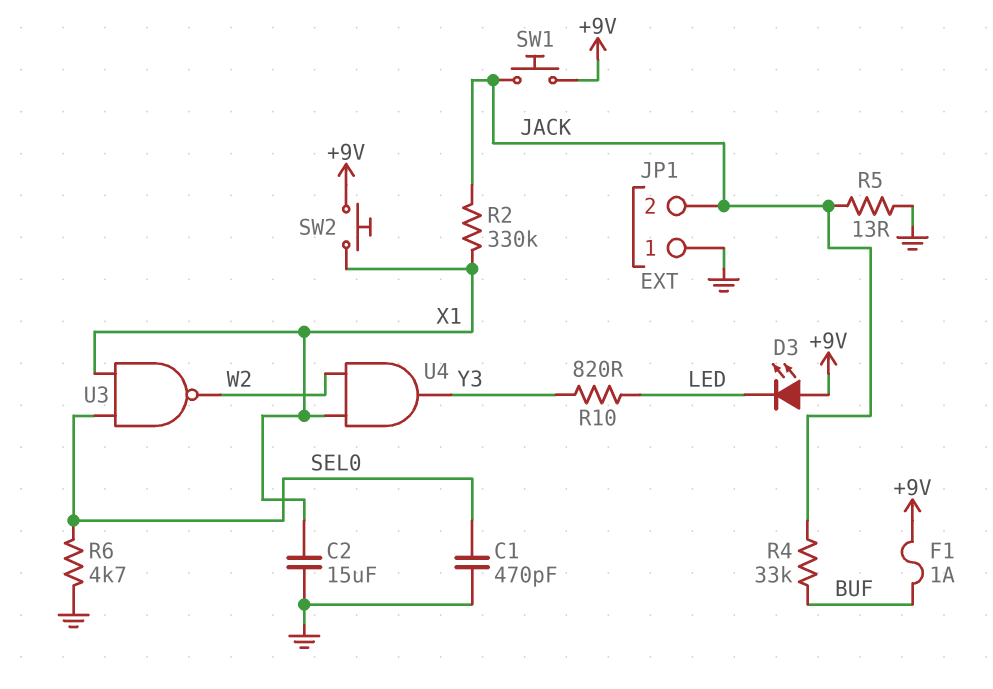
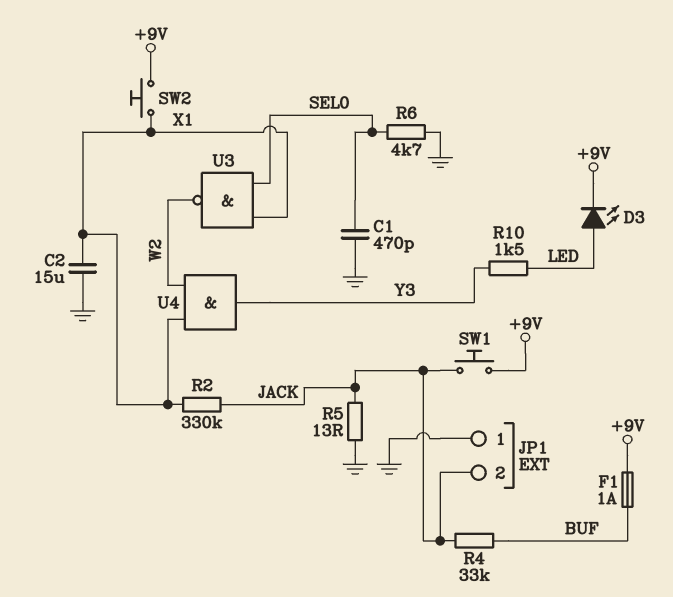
D3: LED (A +9V, K LED) -> LED (A LED, K +9V)
R10: 820 (LED, Y3) -> 1.5k (LED, Y3)

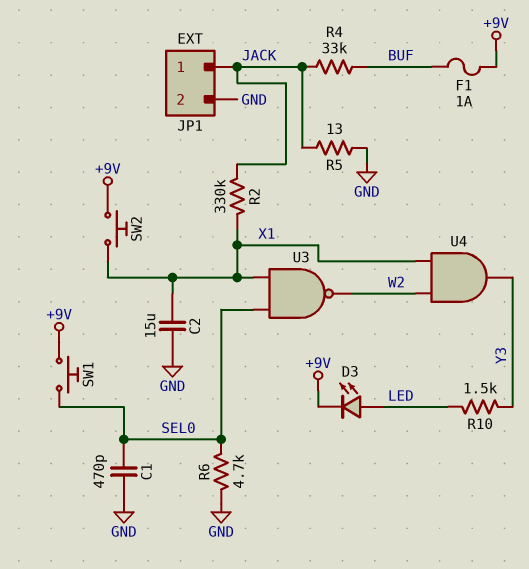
JP1 pin 1: GND -> JACK
JP1 pin 2: JACK -> GND
SW1: button (+9V, JACK) -> button (+9V, SEL0)

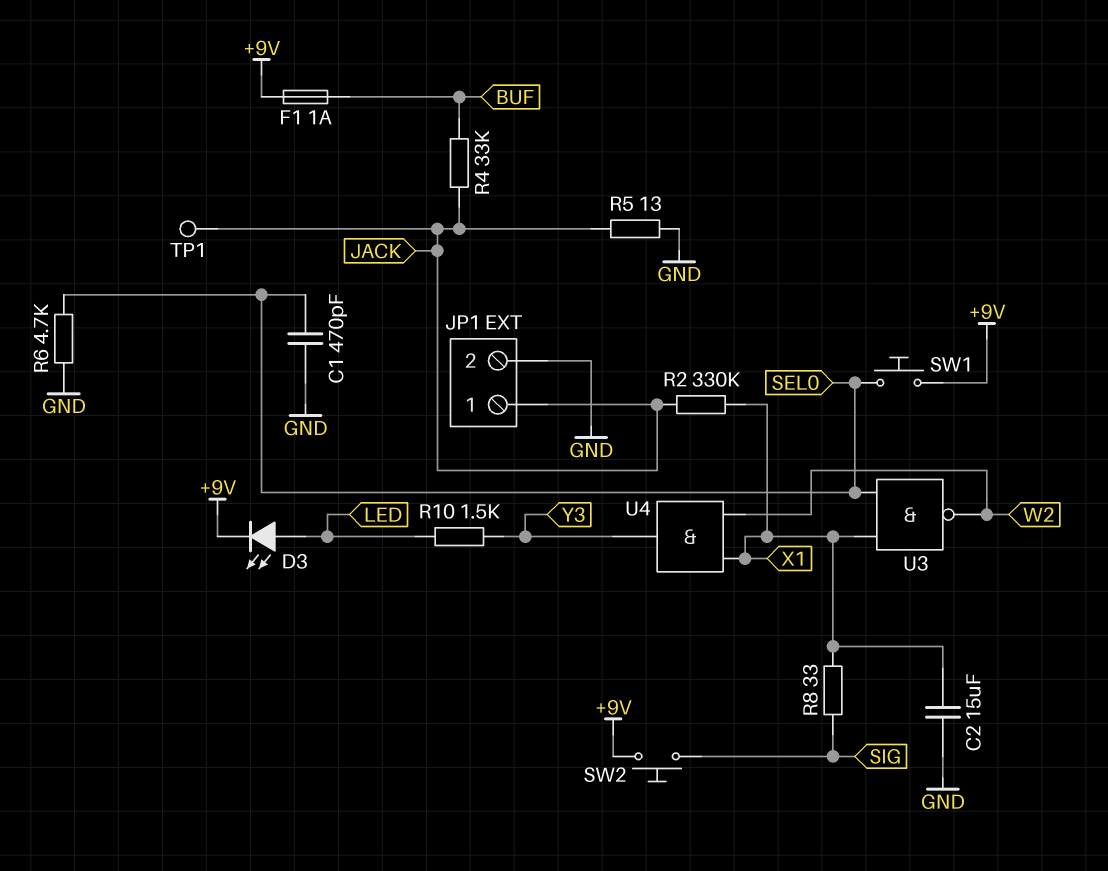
R8: none -> 33 (SIG, X1)
SW2: button (+9V, X1) -> button (+9V, SIG)
TP1: none -> test point (JACK)

